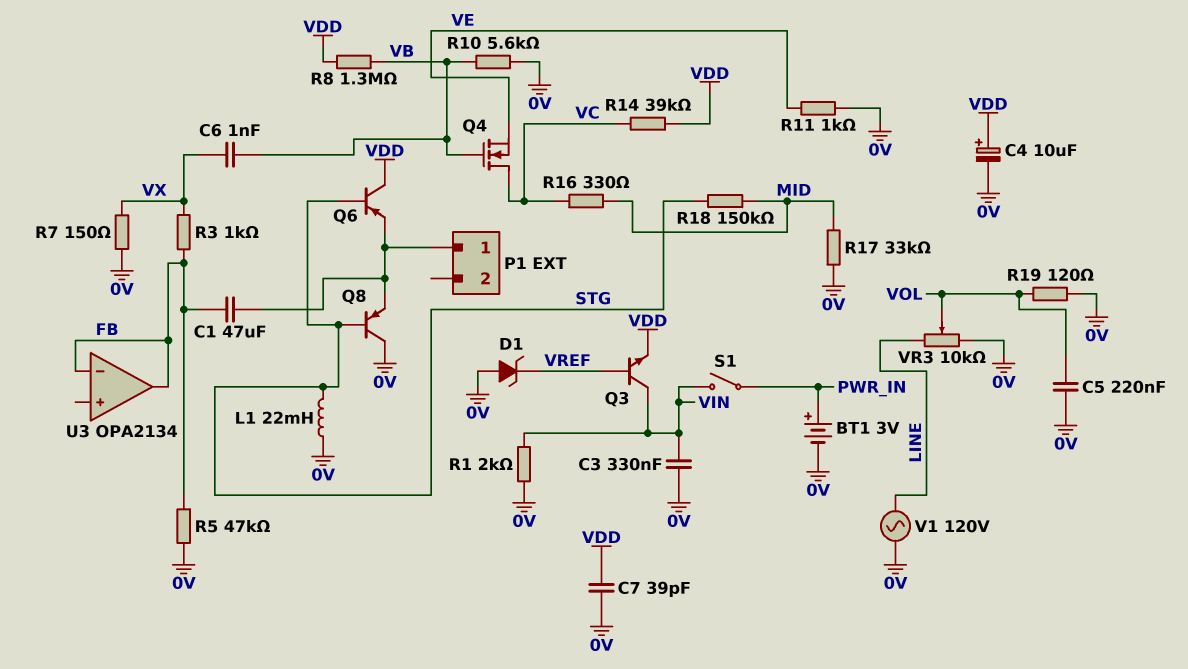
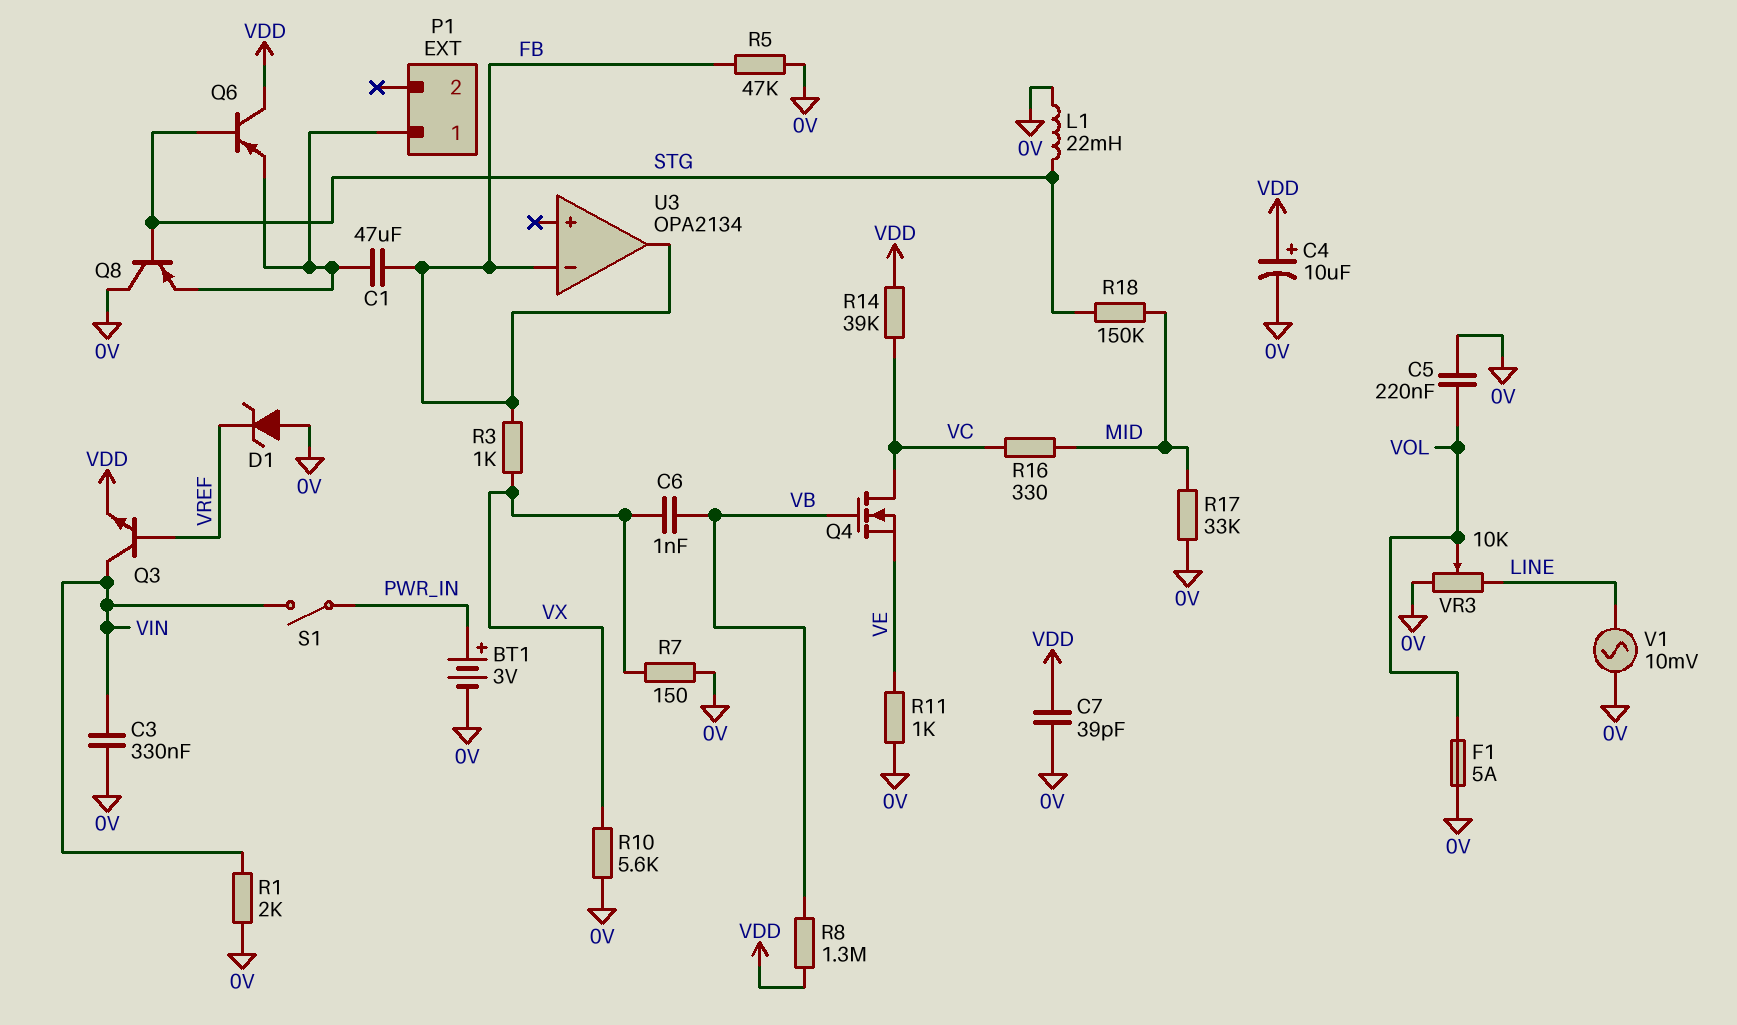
F1: none -> 5A (0V, VOL)
R10: 5.6k (0V, VB) -> 5.6k (0V, VX)
R19: 120 (0V, VOL) -> none
V1: AC 120V (0V, LINE) -> AC 10mV (0V, LINE)

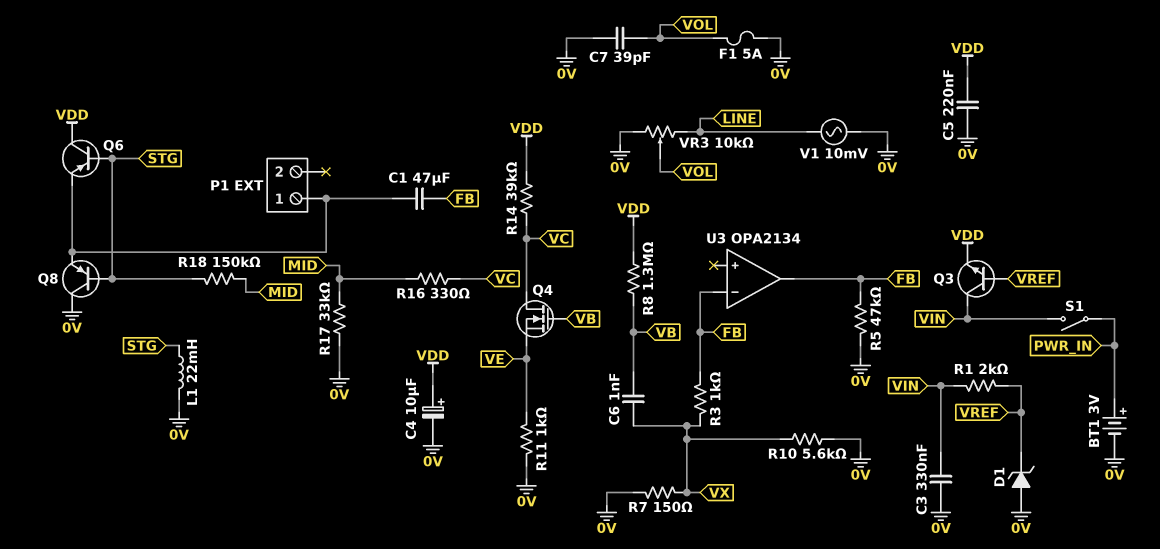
C5: 220nF (0V, VOL) -> 220nF (0V, VDD)
C7: 39pF (0V, VDD) -> 39pF (0V, VOL)
R1: 2k (0V, VIN) -> 2k (VIN, VREF)

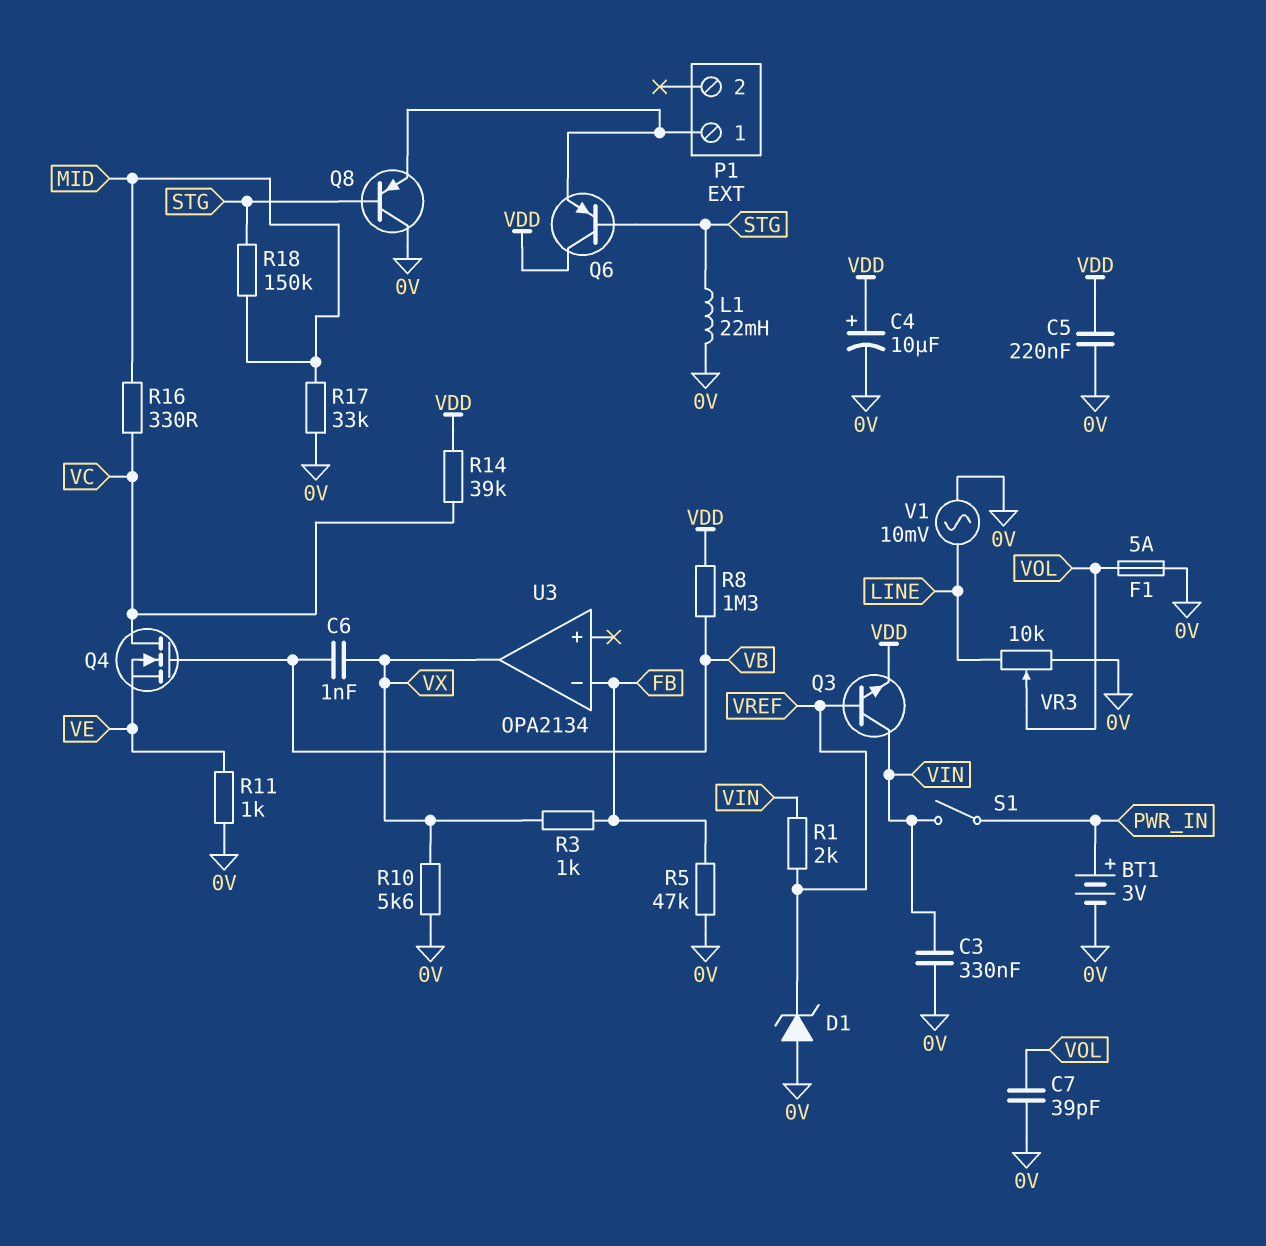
C1: 47uF (FB, P1/1) -> none
R7: 150 (0V, VX) -> none
U3 pin out: FB -> VX

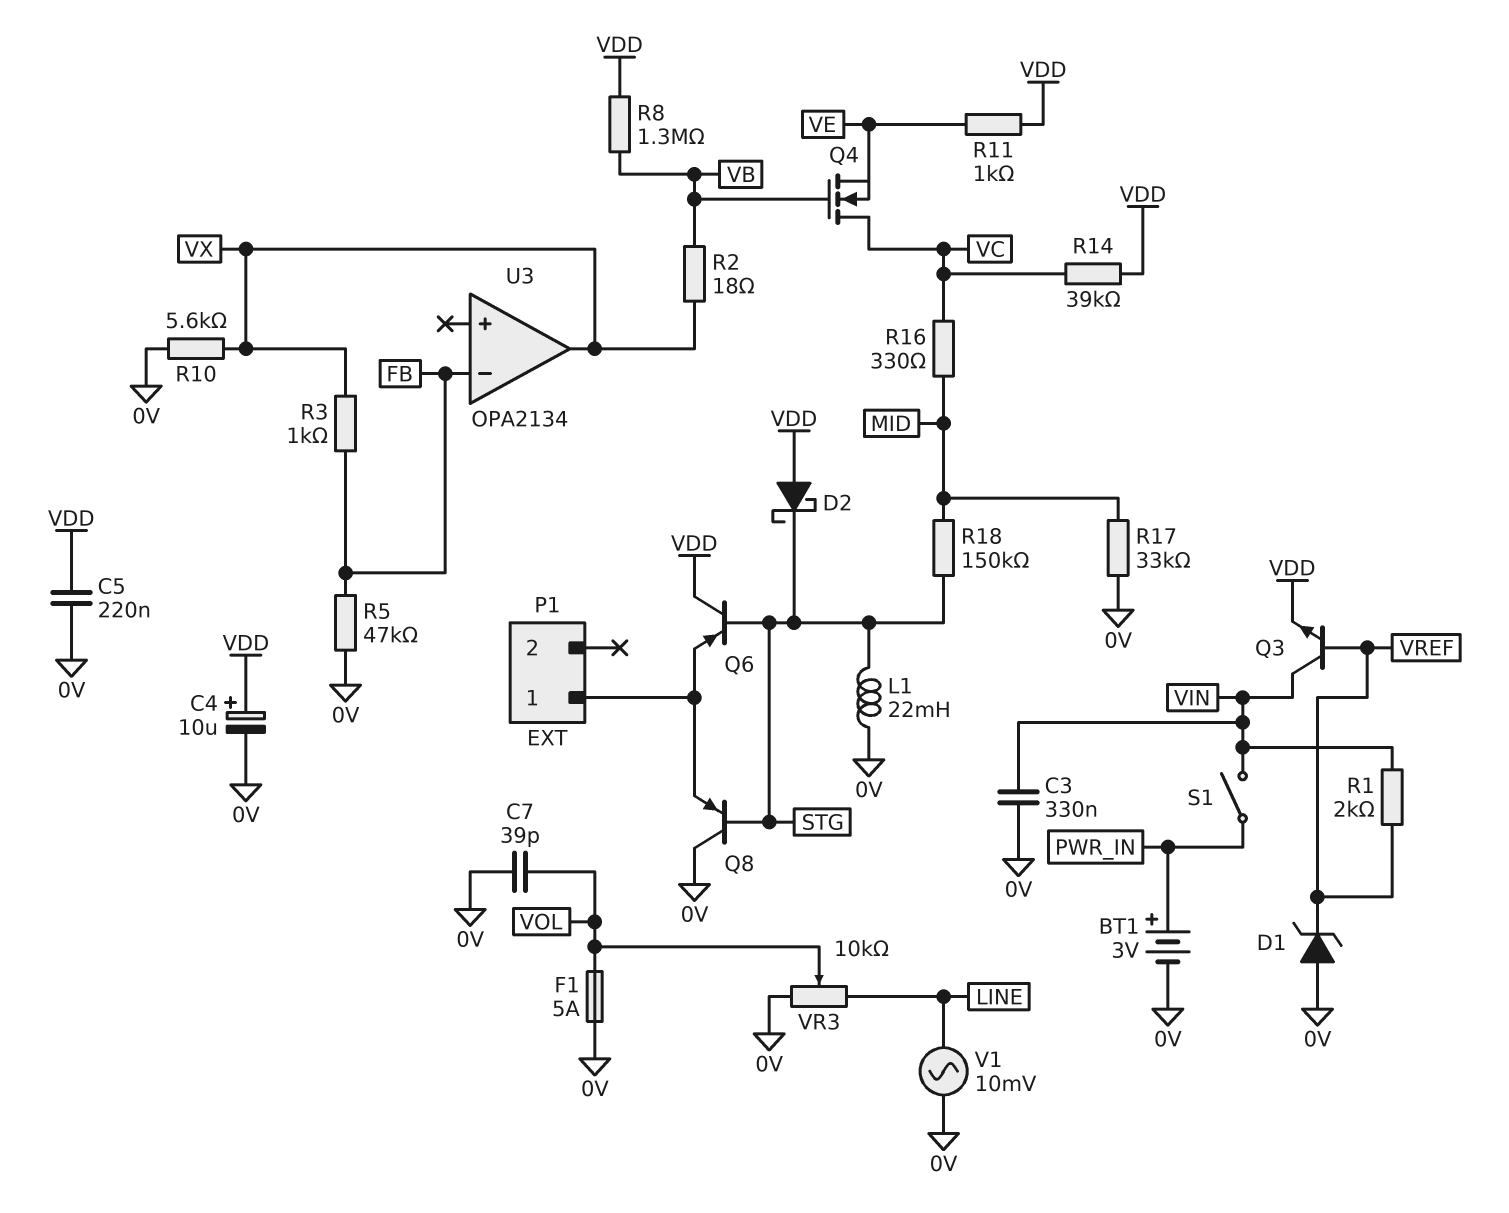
C6: 1nF (VB, VX) -> none
D2: none -> schottky (A VDD, K STG)
R2: none -> 18 (VB, VX)
R11: 1k (0V, VE) -> 1k (VDD, VE)

